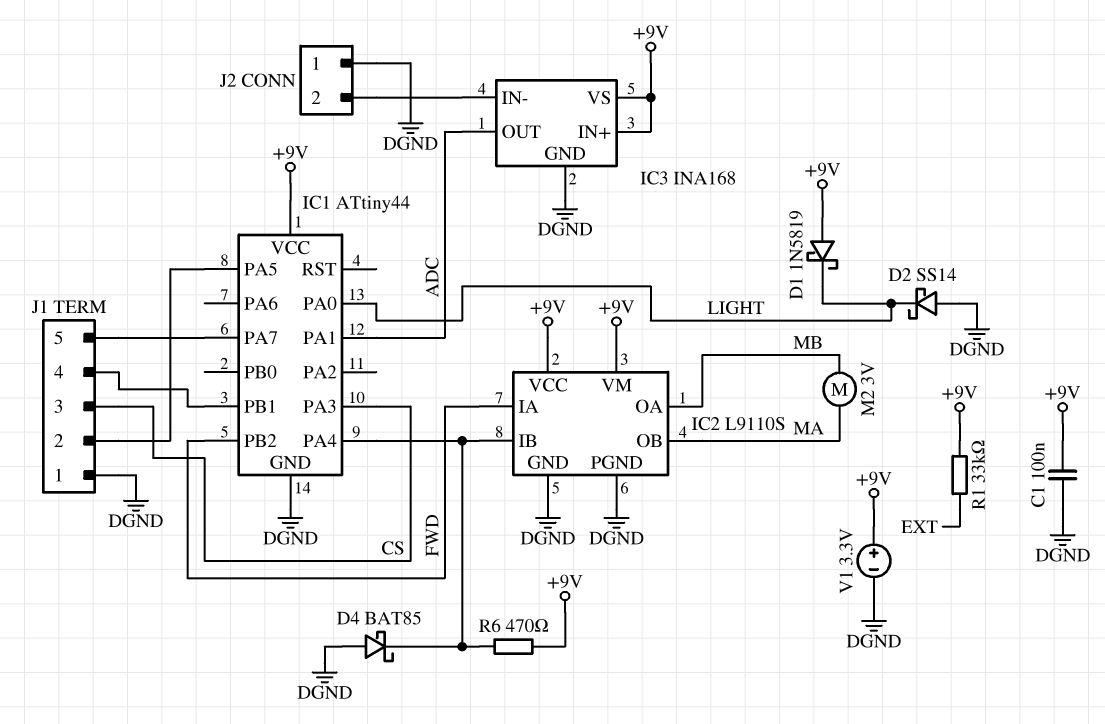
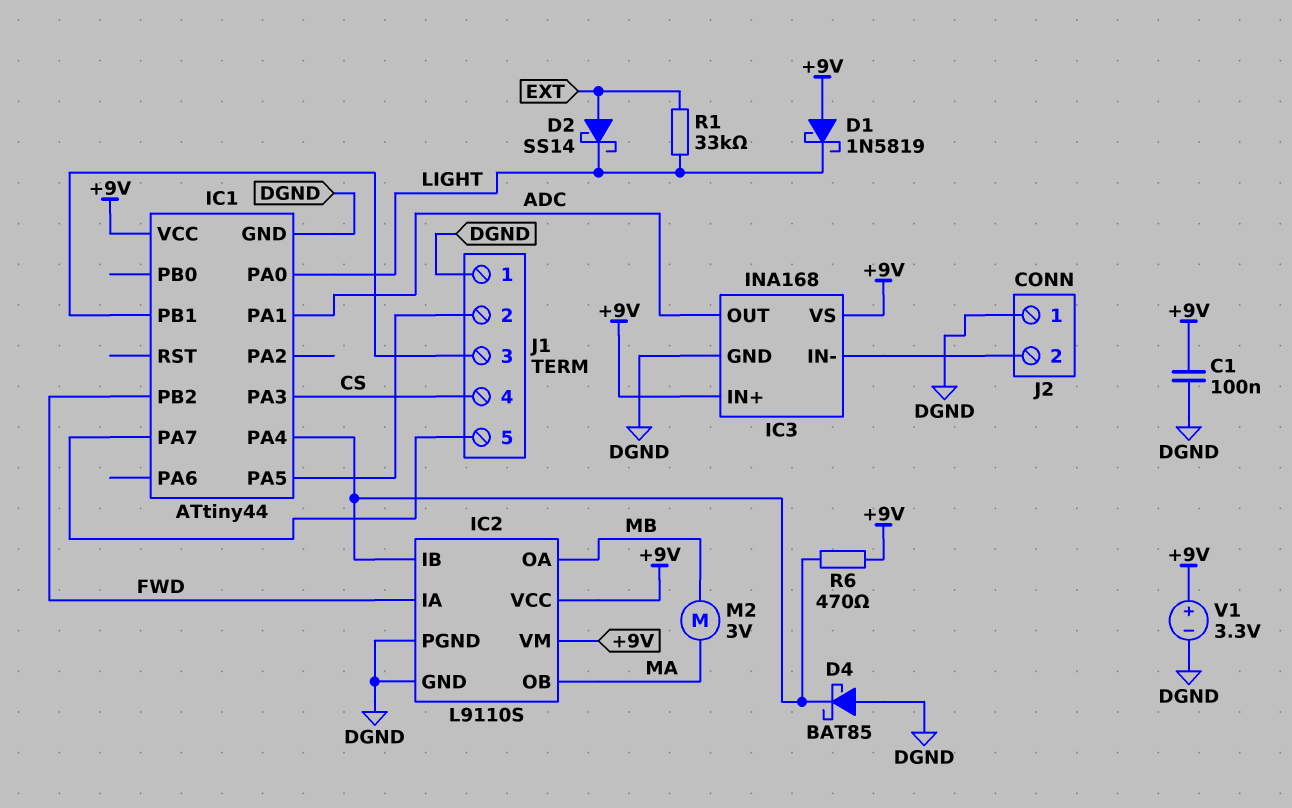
D2: schottky SS14 (A DGND, K LIGHT) -> schottky SS14 (A EXT, K LIGHT)
J1 pin 3: CS -> IC1/PB1
J1 pin 4: IC1/PB1 -> CS
R1: 33k (+9V, EXT) -> 33k (EXT, LIGHT)

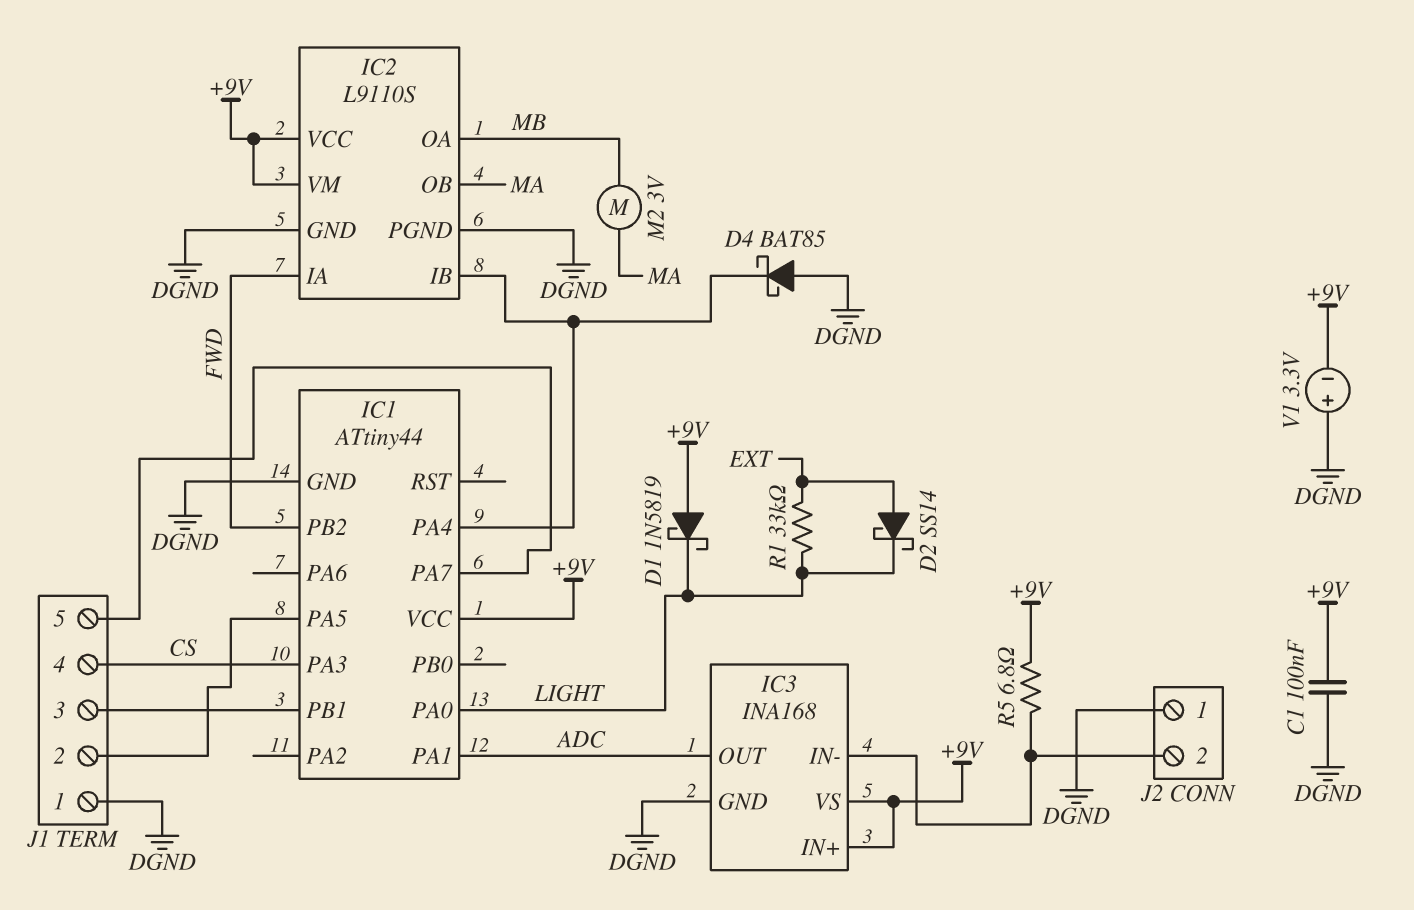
R5: none -> 6.8 (+9V, IC3/IN-)
R6: 470 (+9V, IC1/PA4) -> none
V1: 3.3V (plus +9V, minus DGND) -> 3.3V (plus DGND, minus +9V)

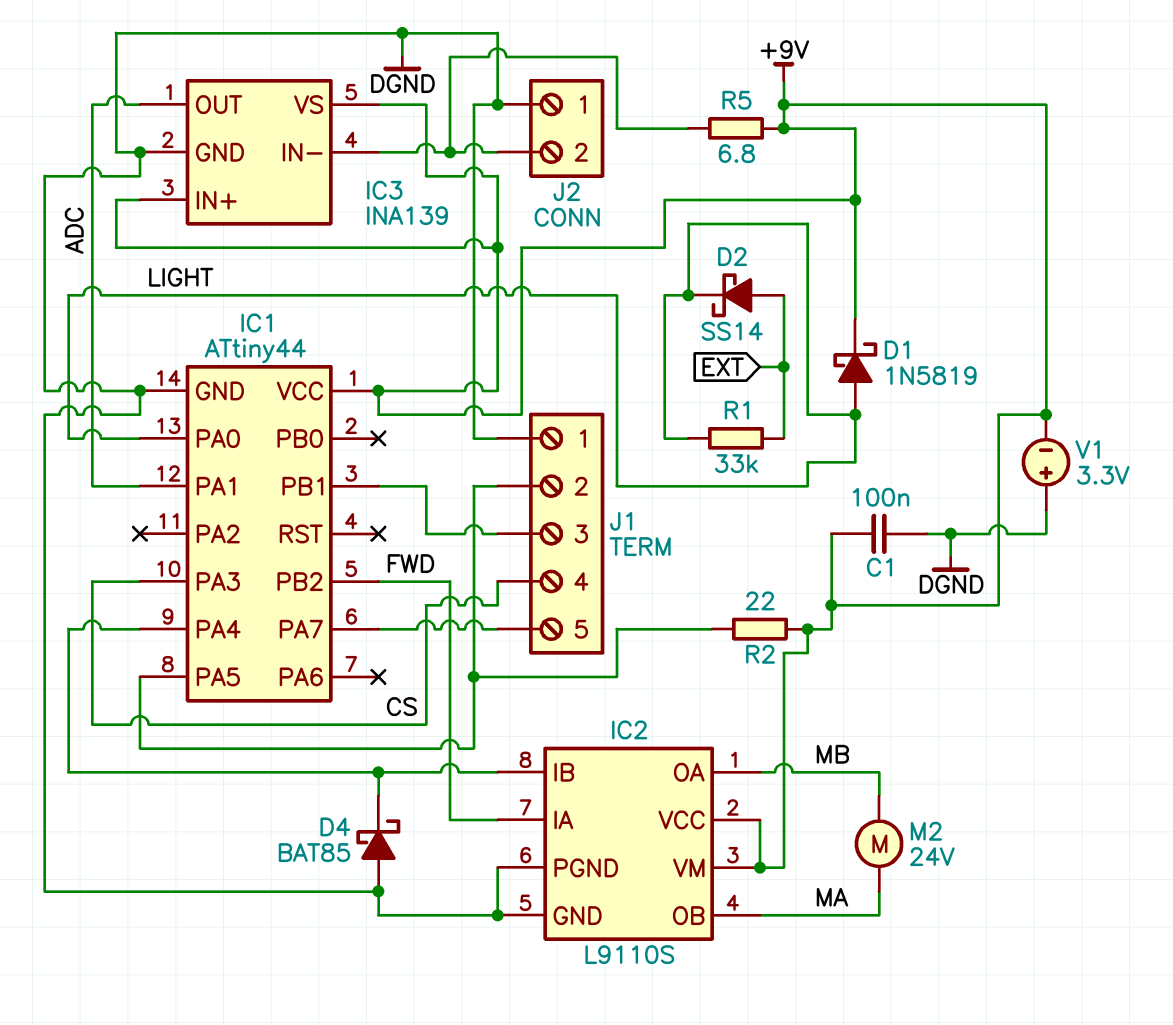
D1: schottky 1N5819 (A +9V, K LIGHT) -> schottky 1N5819 (A LIGHT, K +9V)
IC3: INA168 -> INA139
M2: motor 3V (MA, MB) -> motor 24V (MA, MB)
R2: none -> 22 (+9V, IC1/PA5)

